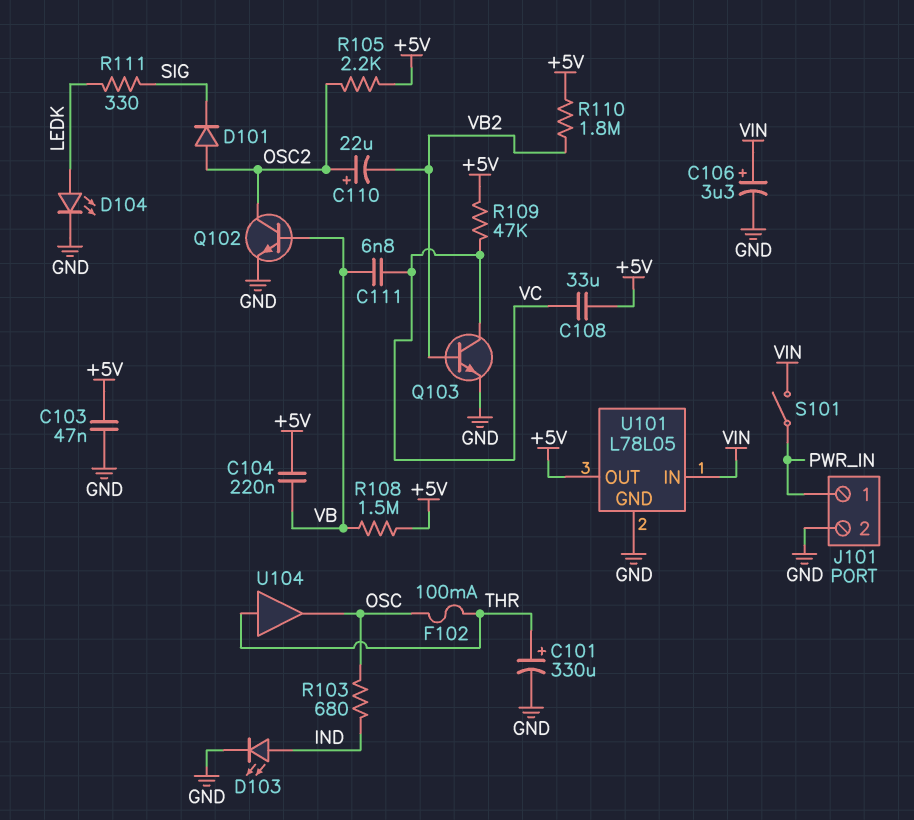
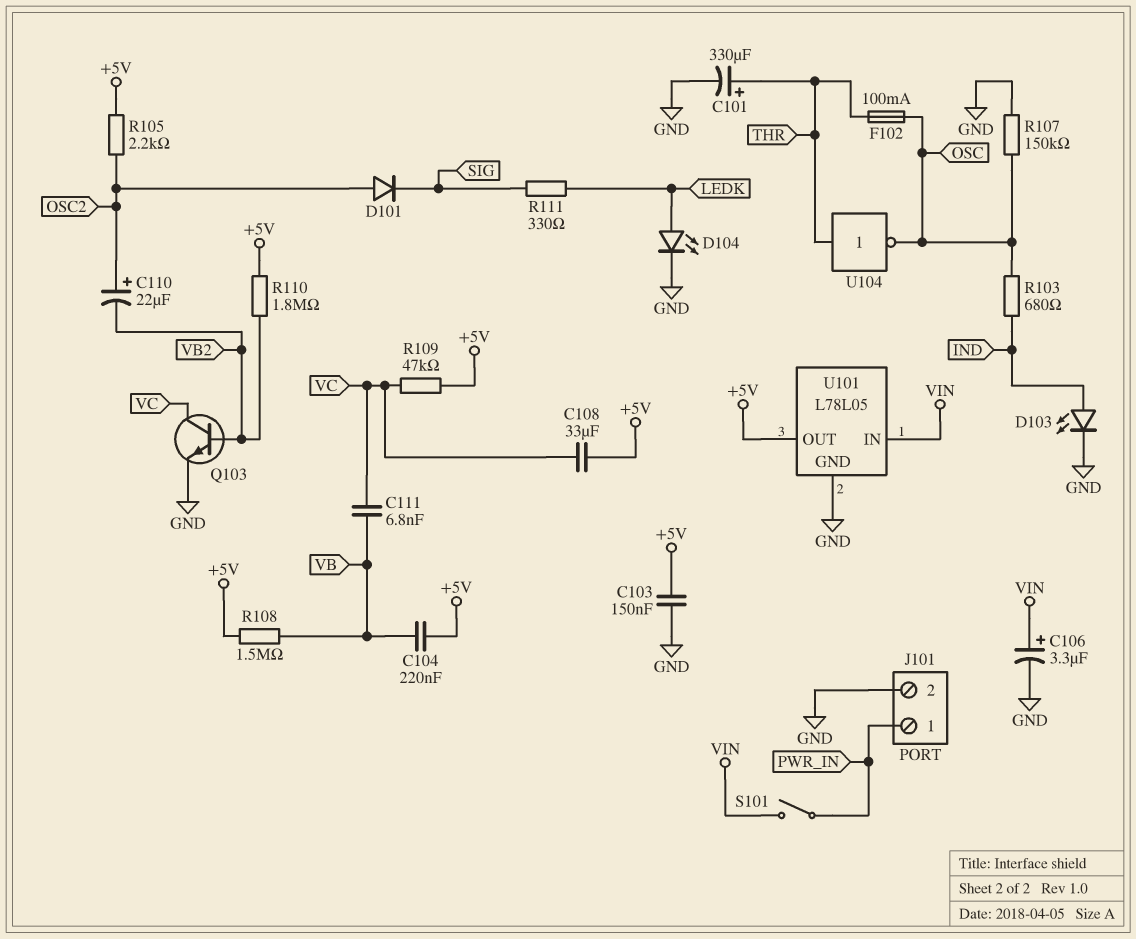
C103: 47nF (+5V, GND) -> 150nF (+5V, GND)
Q102: NPN (B VB, C OSC2, E GND) -> none
R107: none -> 150k (GND, OSC)
U104: buffer (in THR, out OSC) -> NOT (in THR, out OSC)

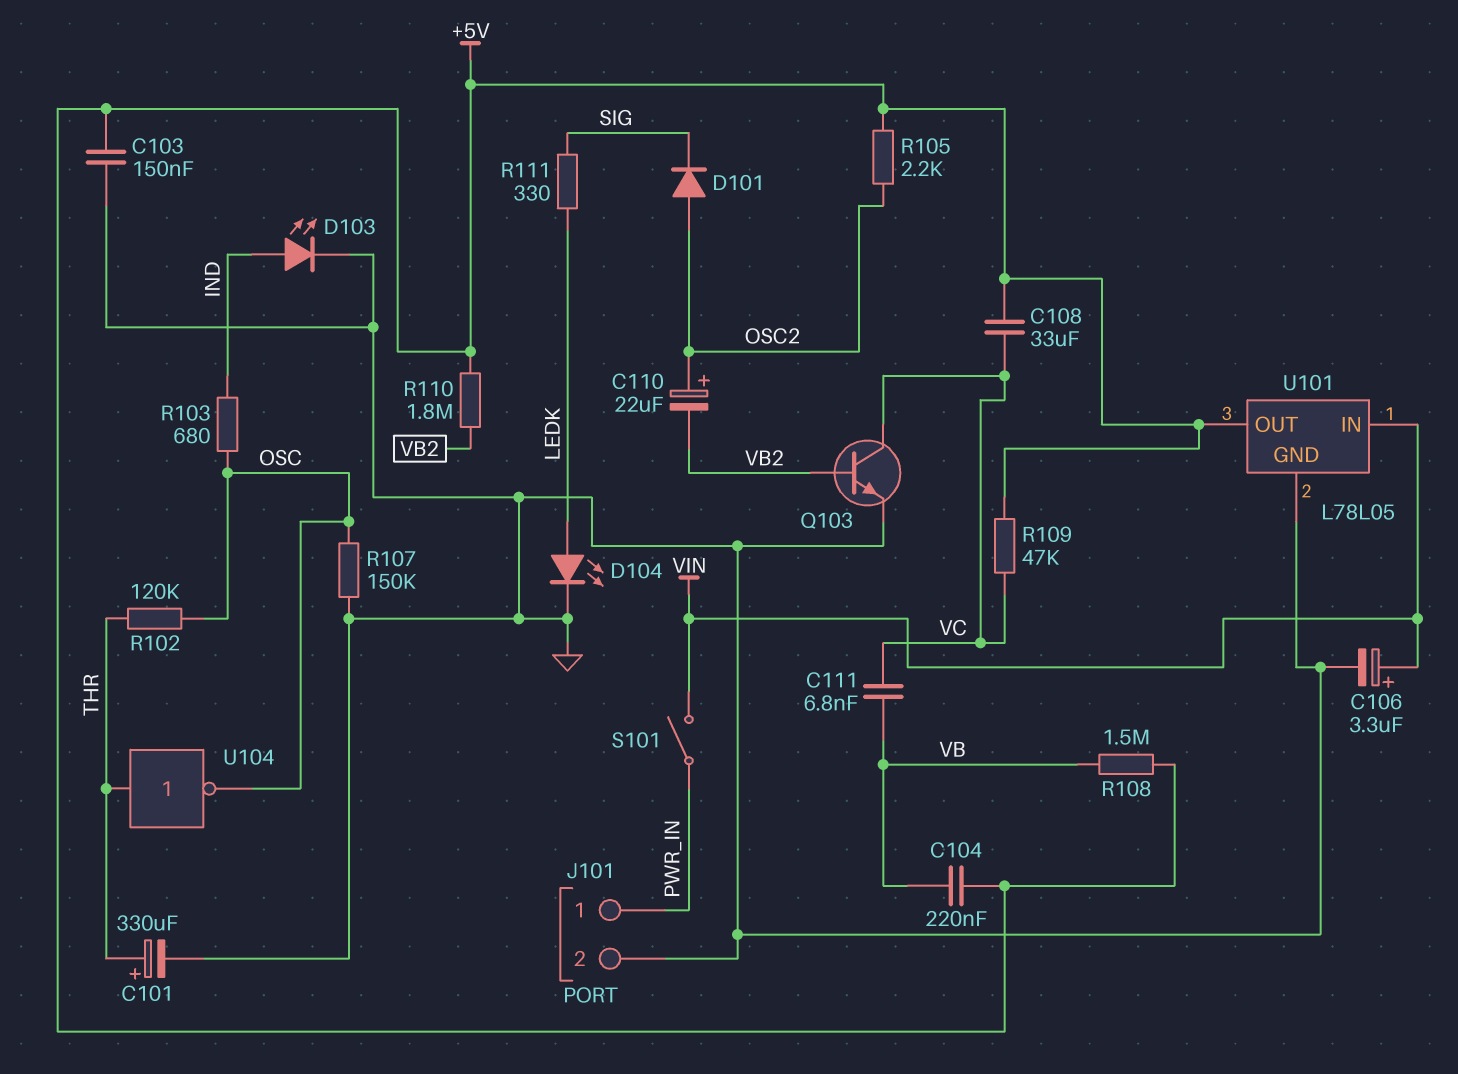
F102: 100mA (OSC, THR) -> none
R102: none -> 120k (OSC, THR)

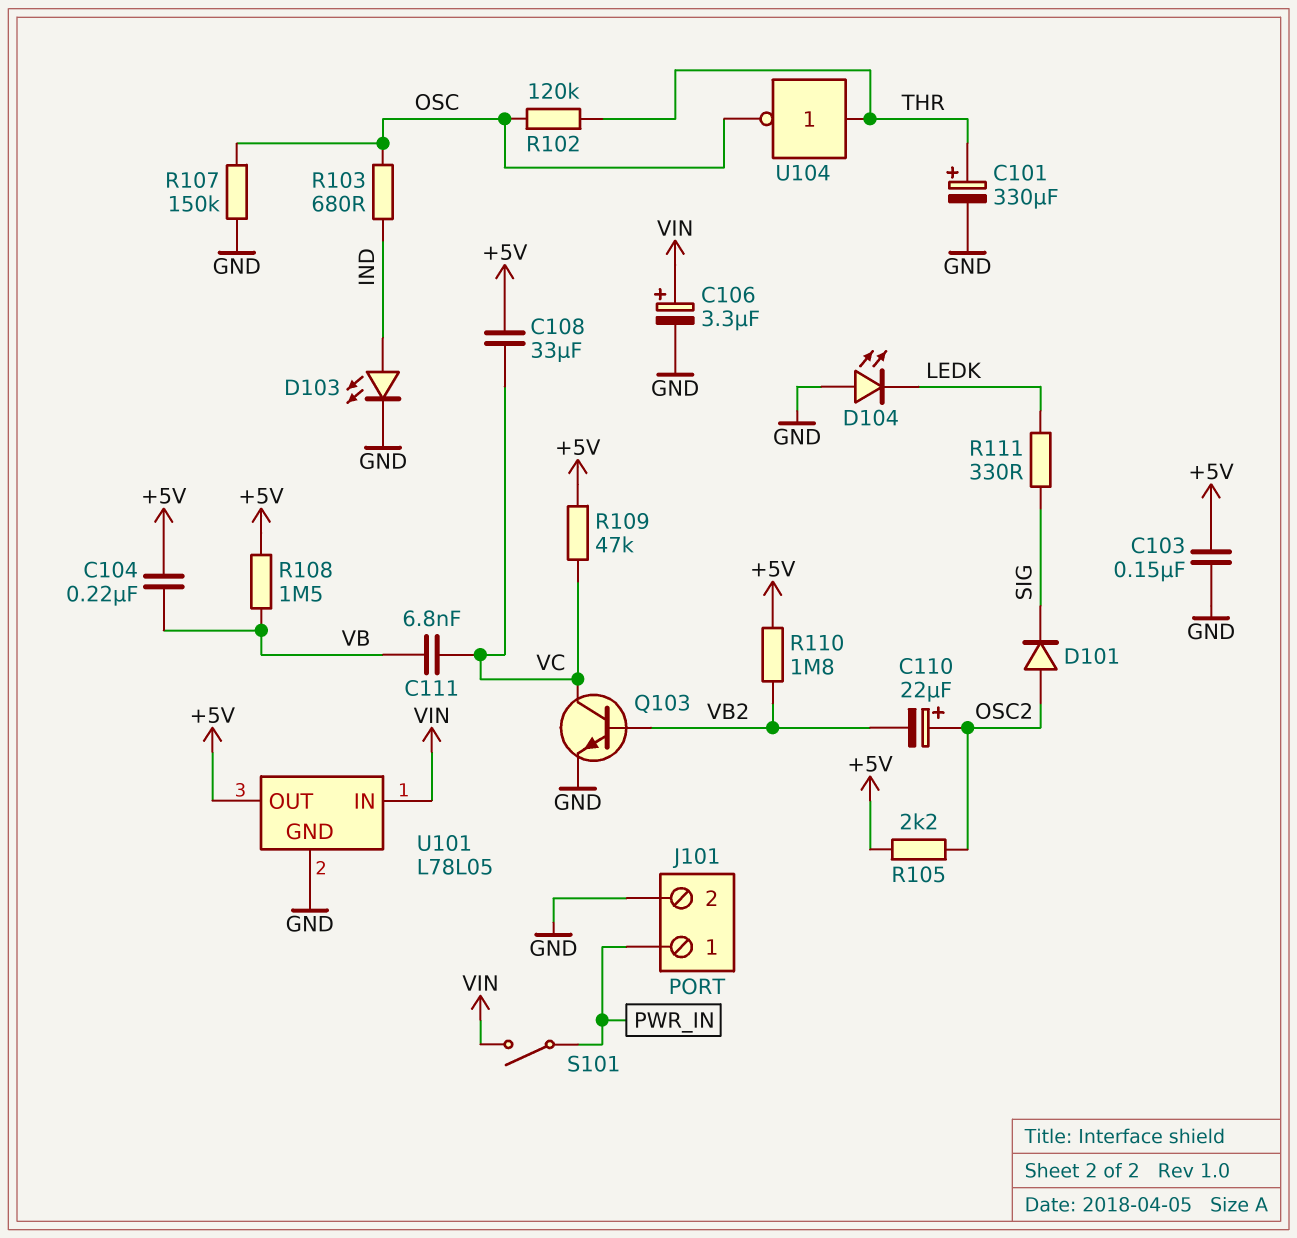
D104: LED (A LEDK, K GND) -> LED (A GND, K LEDK)

